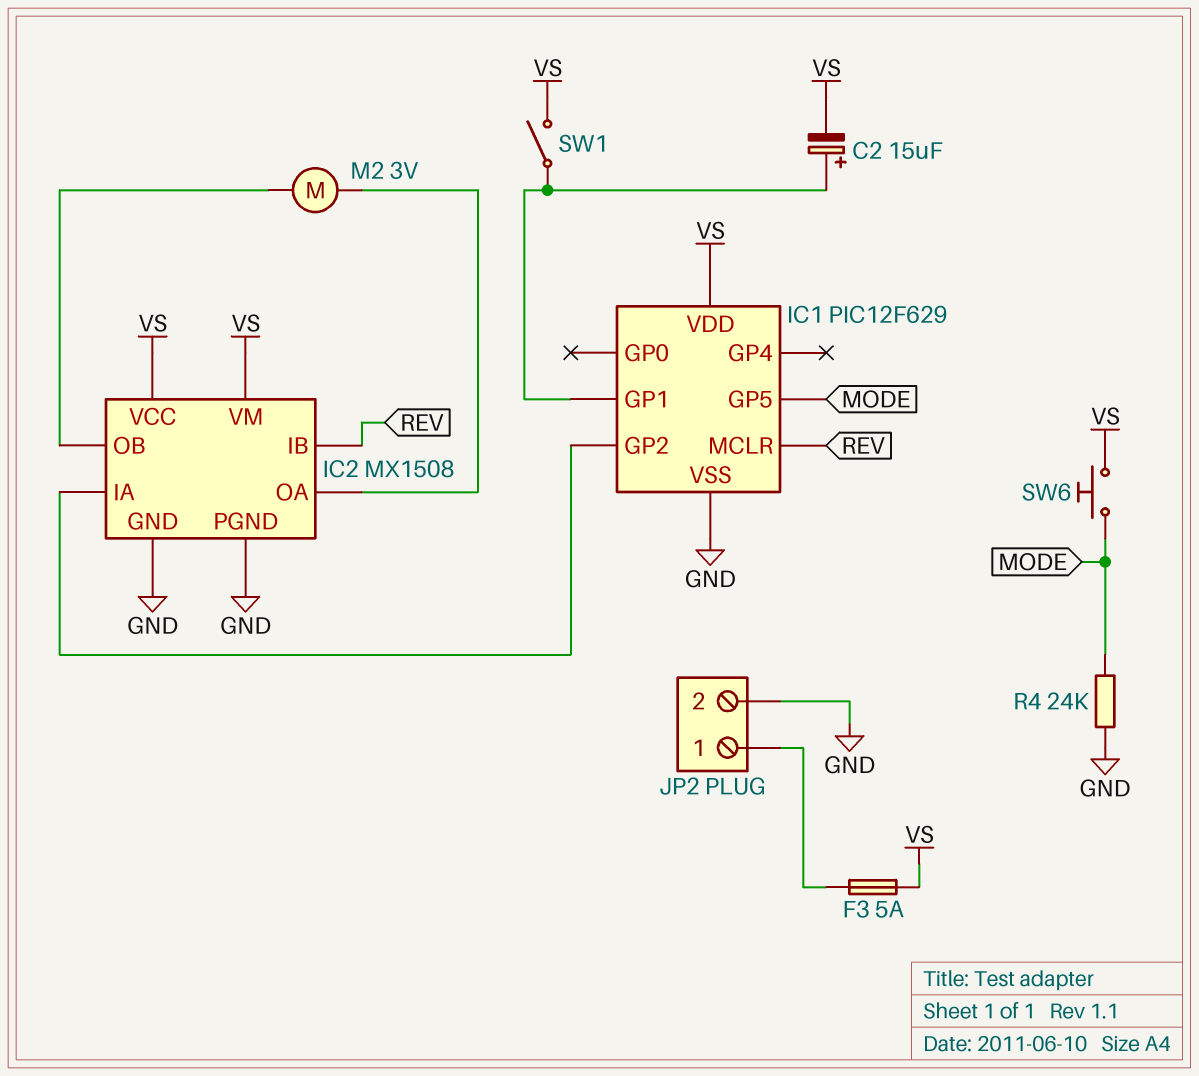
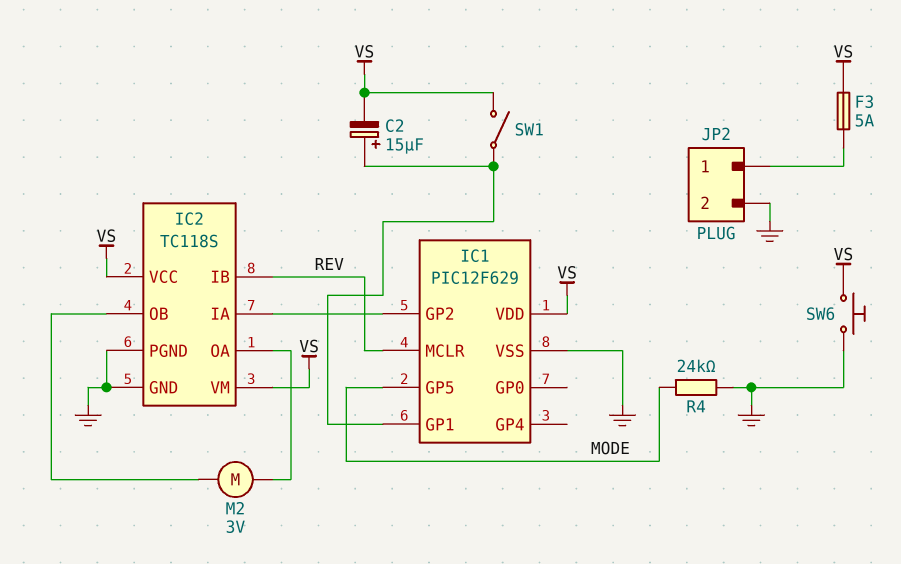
IC2: MX1508 -> TC118S
SW6: button (MODE, VS) -> button (GND, VS)

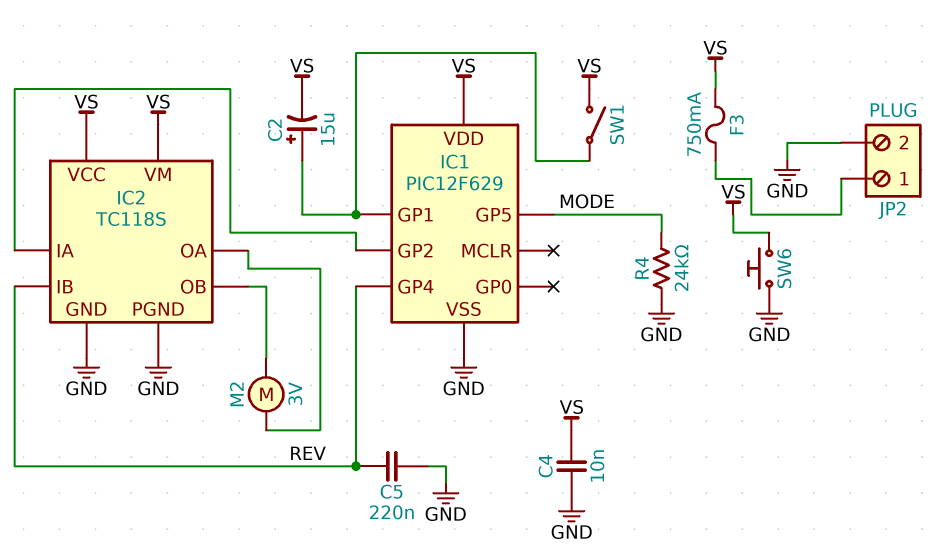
C4: none -> 10nF (GND, VS)
C5: none -> 220nF (GND, REV)
F3: 5A (JP2/1, VS) -> 750mA (JP2/1, VS)
IC1 pin GP4: none -> REV
IC1 pin MCLR: REV -> none

